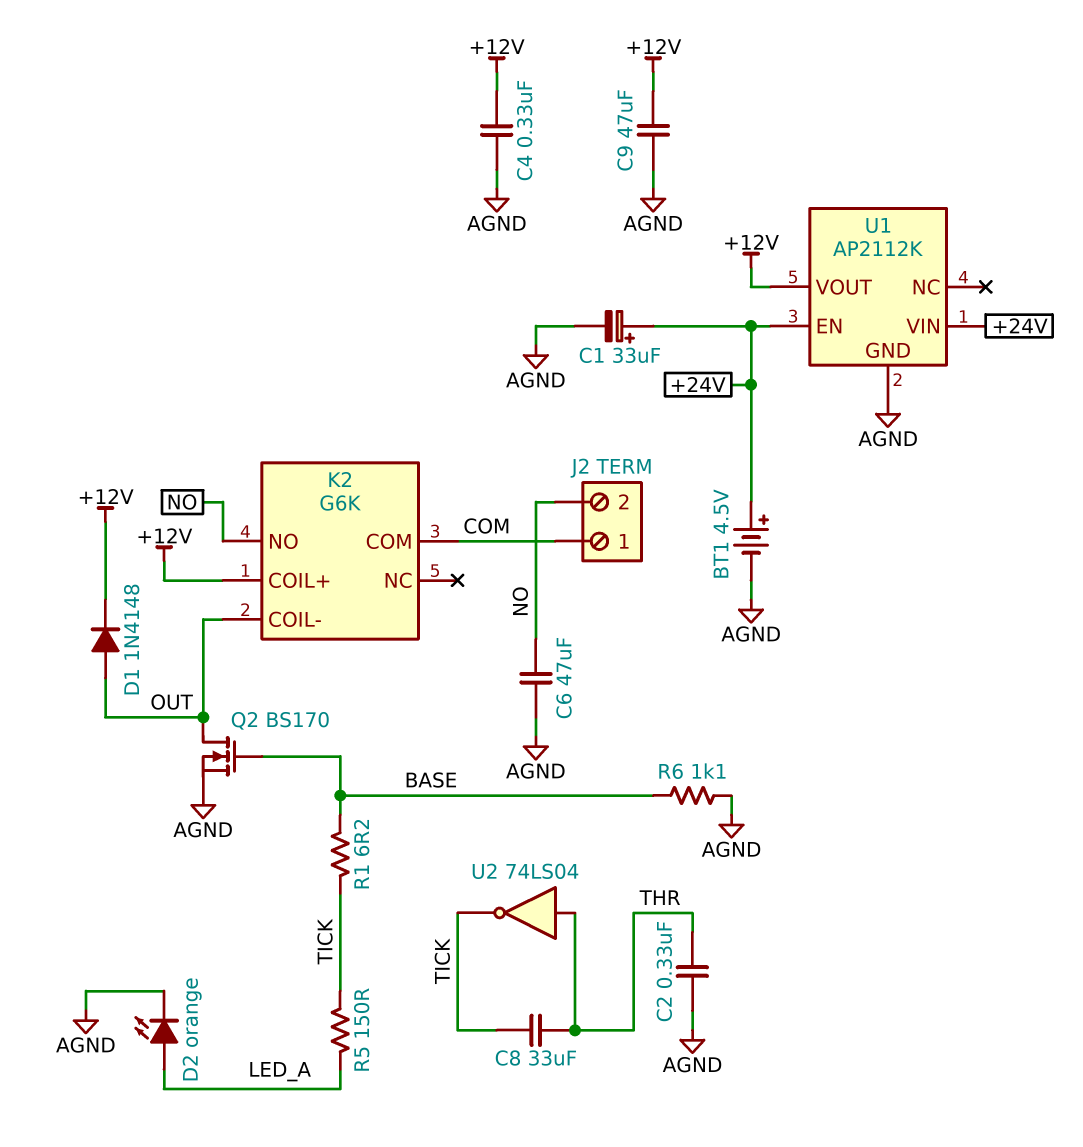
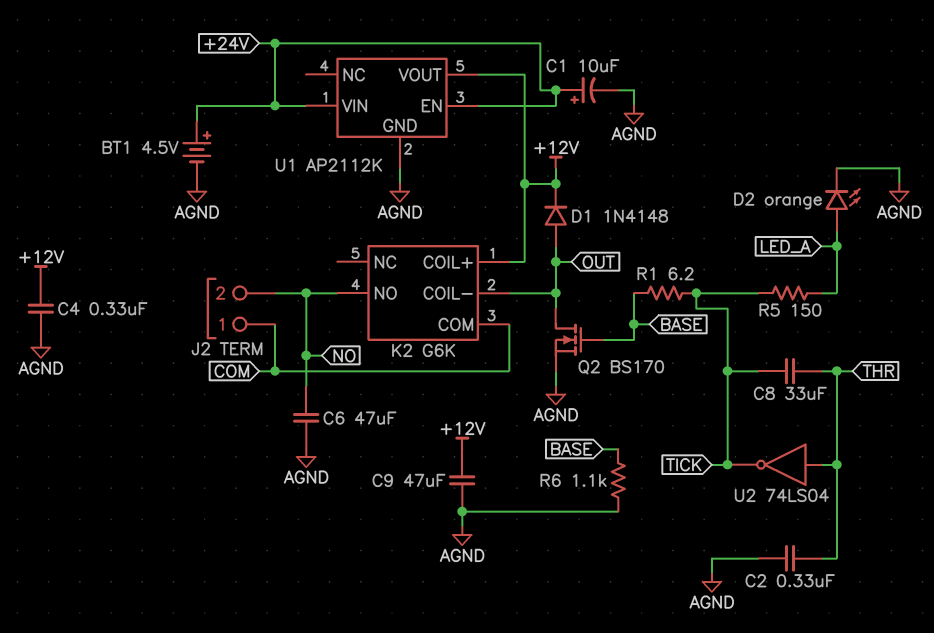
C1: 33uF (plus +24V, minus AGND) -> 10uF (plus +24V, minus AGND)

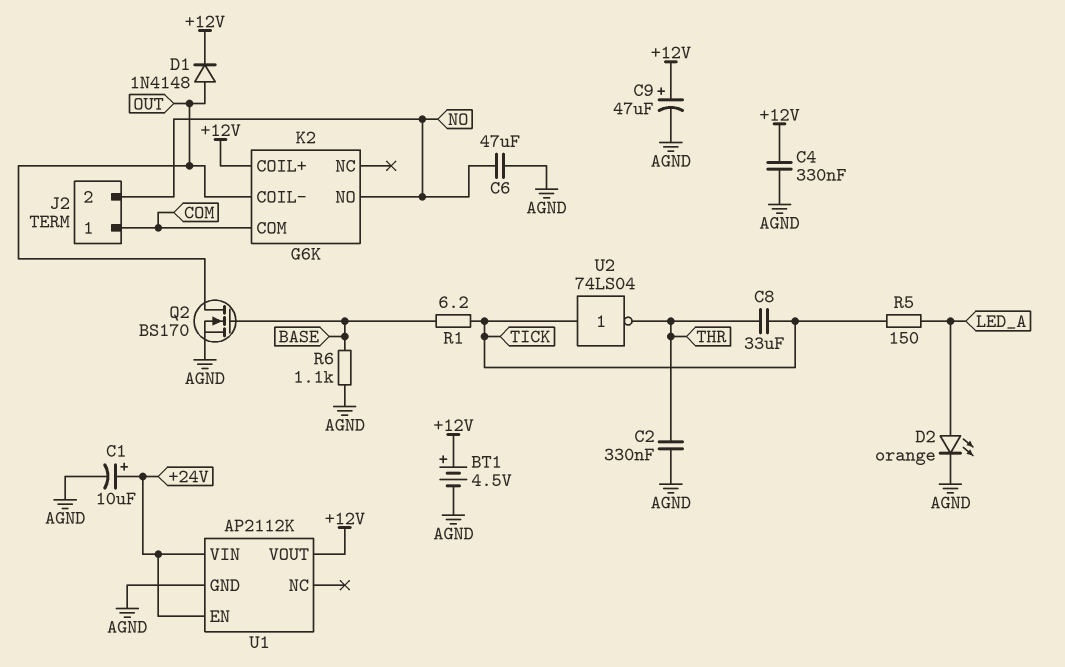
BT1: 4.5V (plus +24V, minus AGND) -> 4.5V (plus +12V, minus AGND)
C9: 47uF (+12V, AGND) -> 47uF (plus +12V, minus AGND)
U2: NOT 74LS04 (in THR, out TICK) -> NOT 74LS04 (in TICK, out THR)

